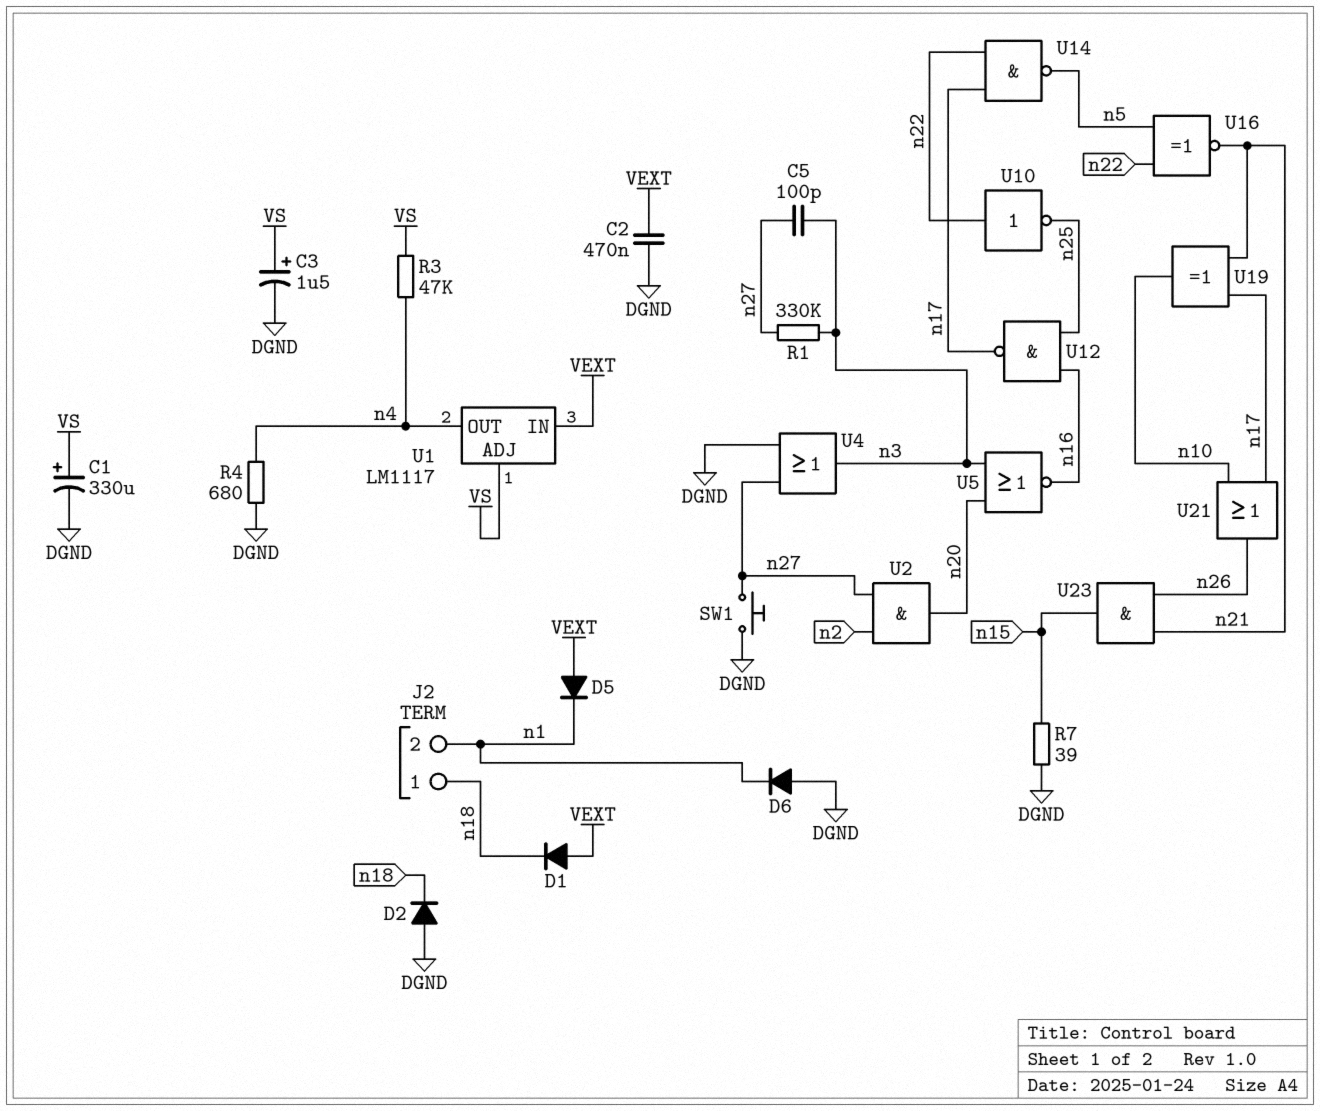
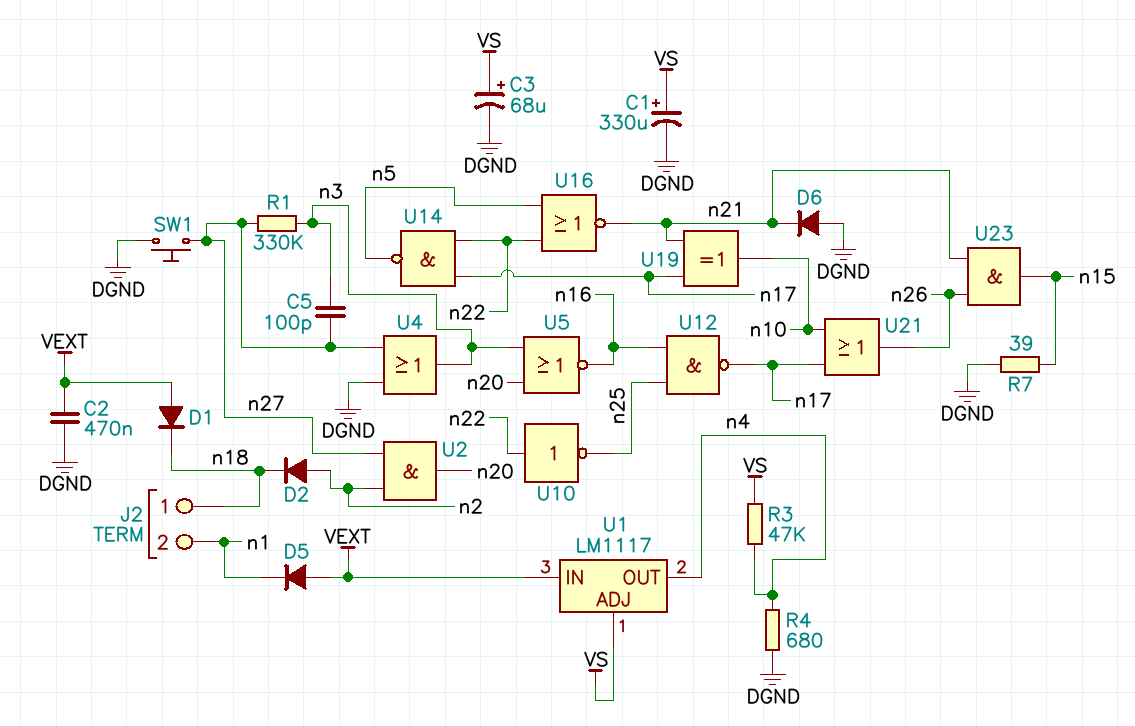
C3: 1.5uF (plus VS, minus DGND) -> 68uF (plus VS, minus DGND)
D2: diode (A DGND, K n18) -> diode (A n2, K n18)
D6: diode (A DGND, K n1) -> diode (A DGND, K n21)
U16: XNOR (in n5, in n22, out n21) -> NOR (in n5, in n22, out n21)

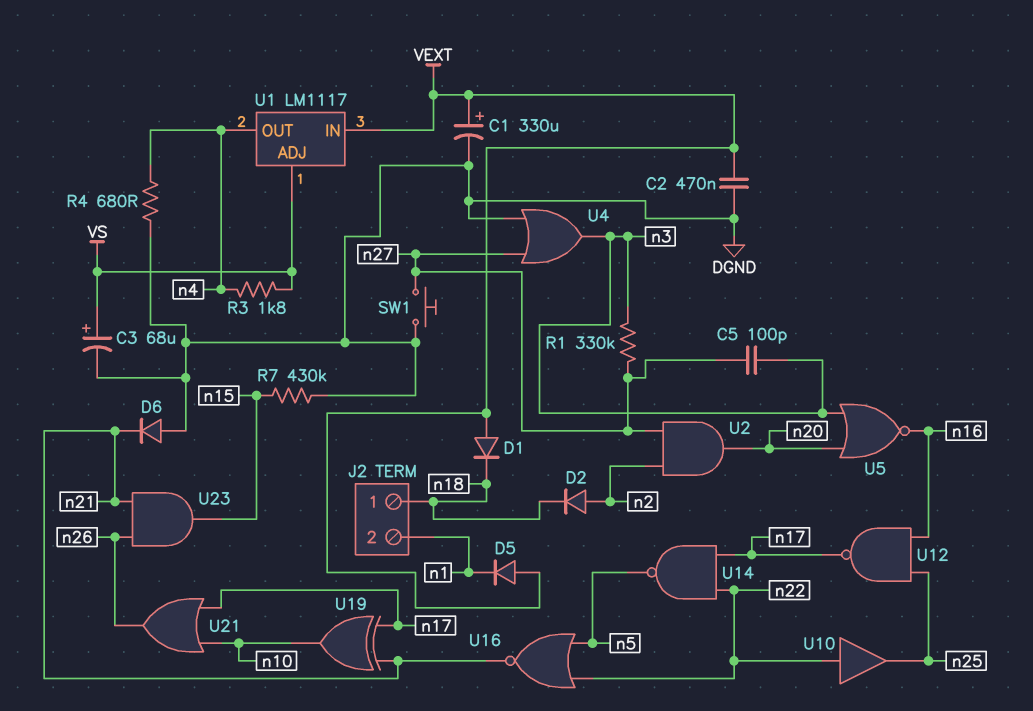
C1: 330uF (plus VS, minus DGND) -> 330uF (plus VEXT, minus DGND)
R3: 47k (VS, n4) -> 1.8k (VS, n4)
R7: 39 (DGND, n15) -> 430k (DGND, n15)
U10: NOT (in n22, out n25) -> buffer (in n22, out n25)

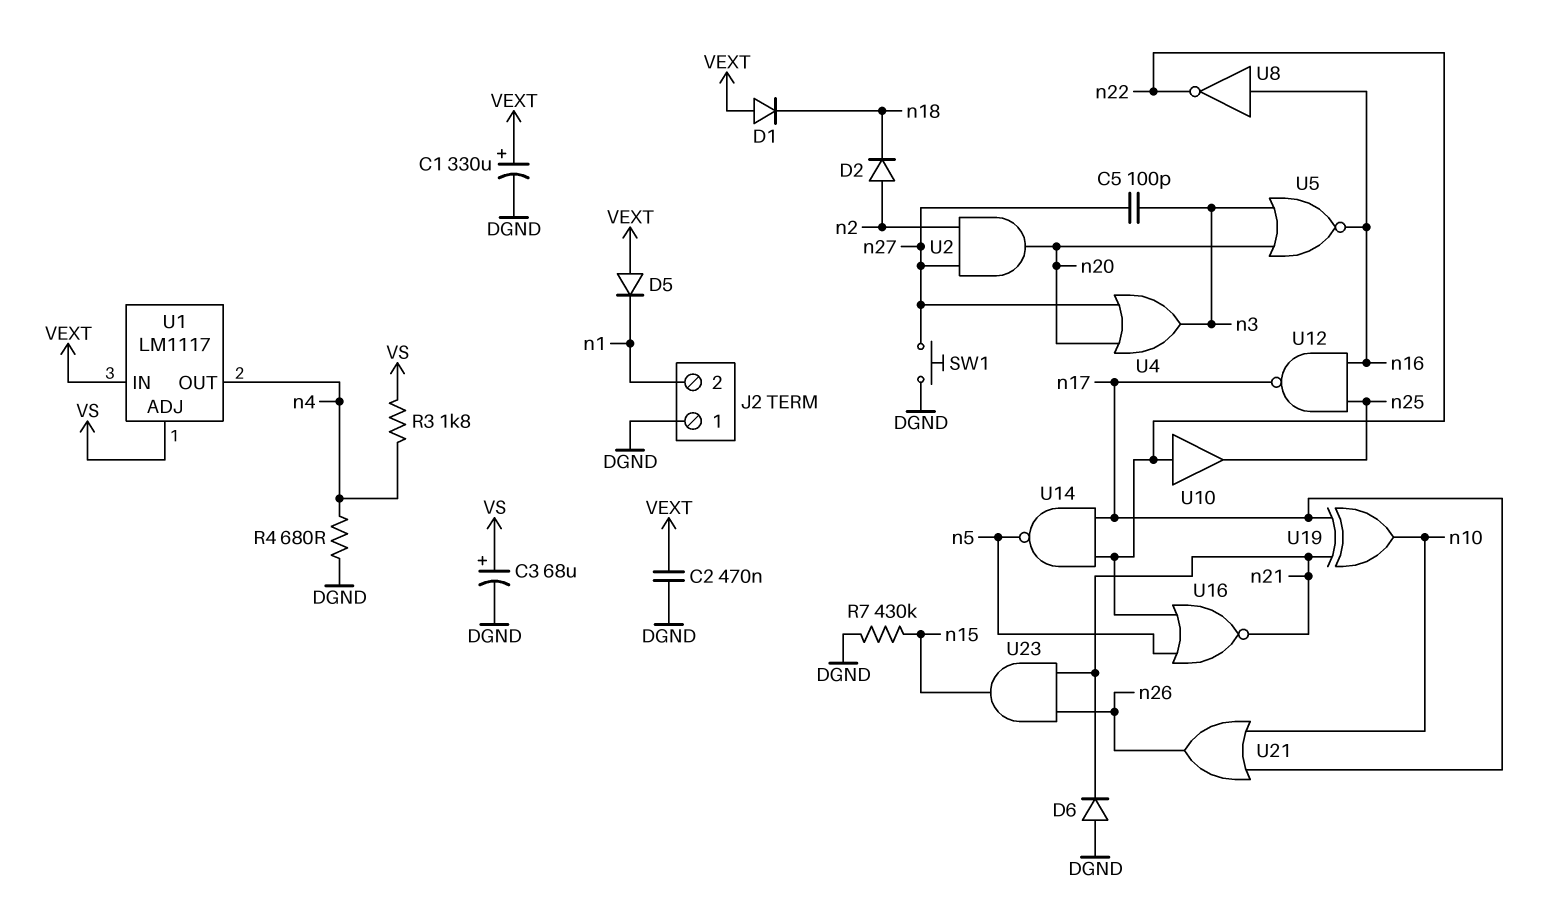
J2 pin 1: n18 -> DGND
R1: 330k (n3, n27) -> none
U4: OR (in DGND, in n27, out n3) -> OR (in n20, in n27, out n3)
U8: none -> NOT (in n16, out n22)

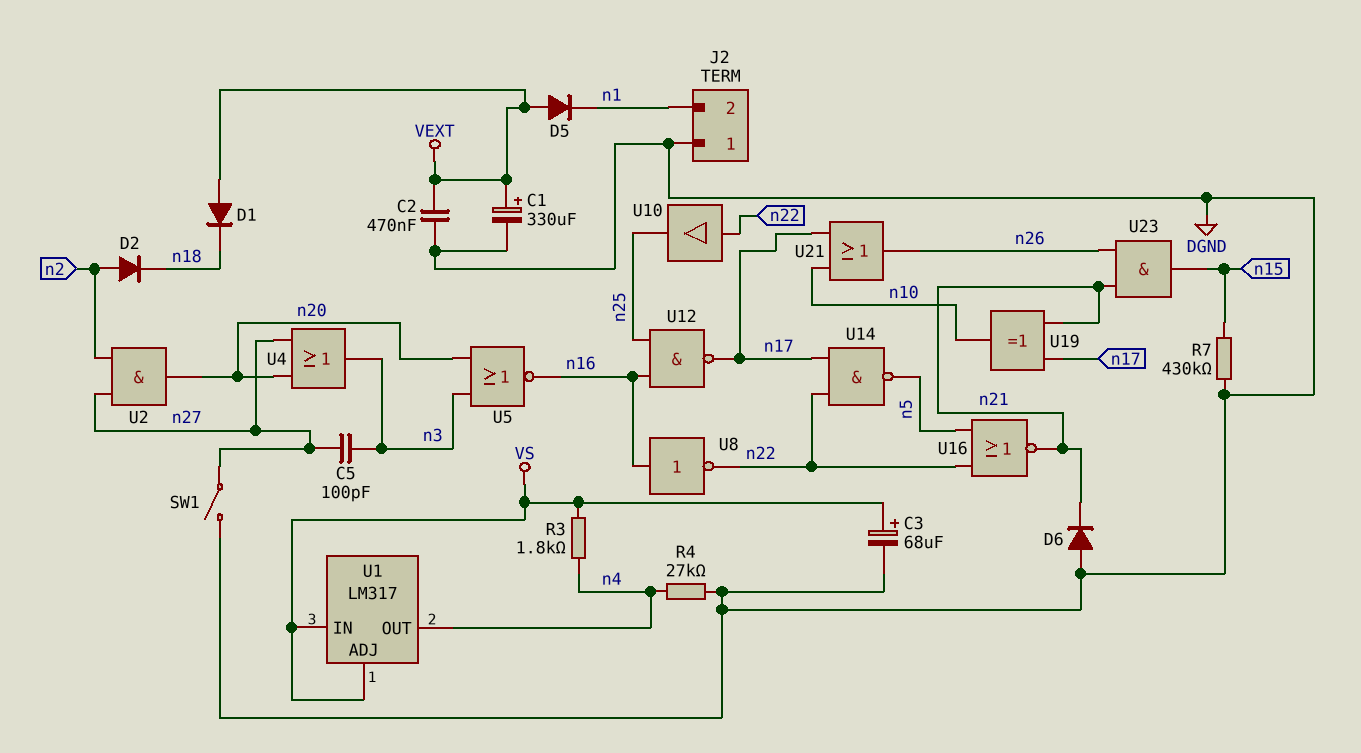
R4: 680 (DGND, n4) -> 27k (DGND, n4)
SW1: button (DGND, n27) -> switch (DGND, n27)
U1: LM1117 -> LM317
U1 pin IN: VEXT -> VS

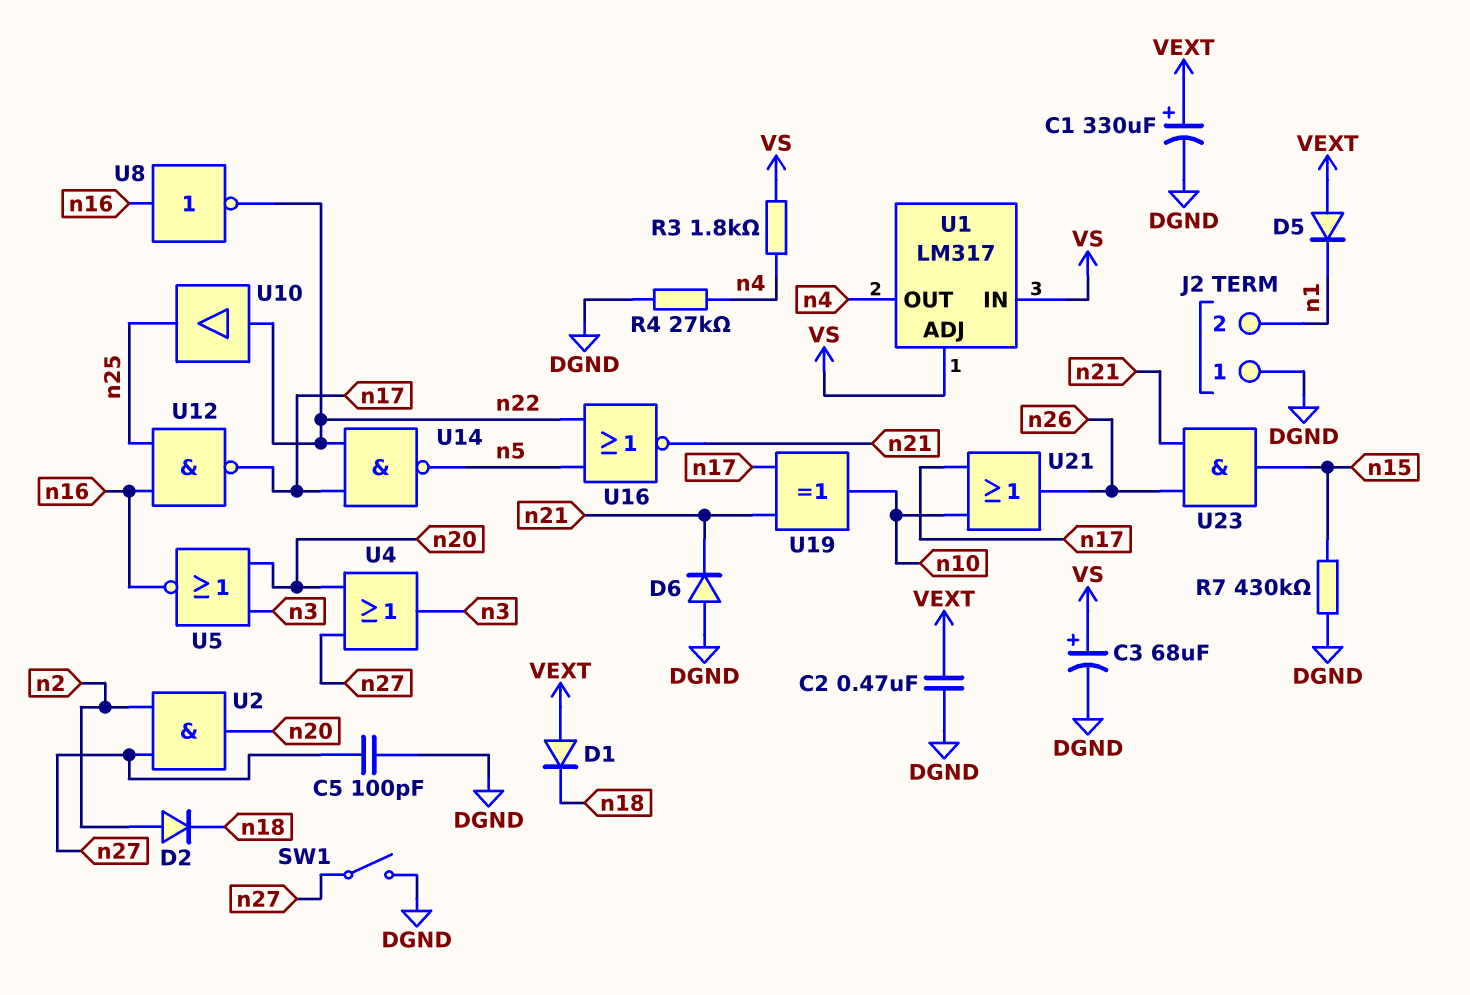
C5: 100pF (n3, n27) -> 100pF (DGND, n27)

